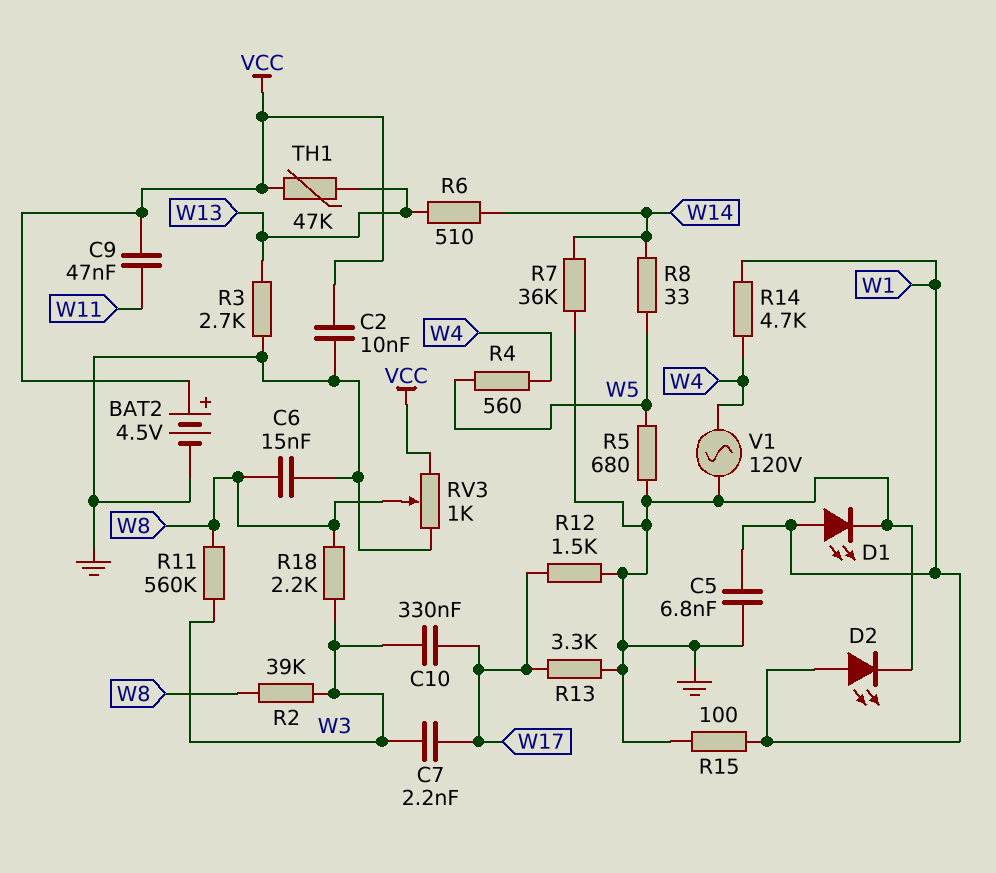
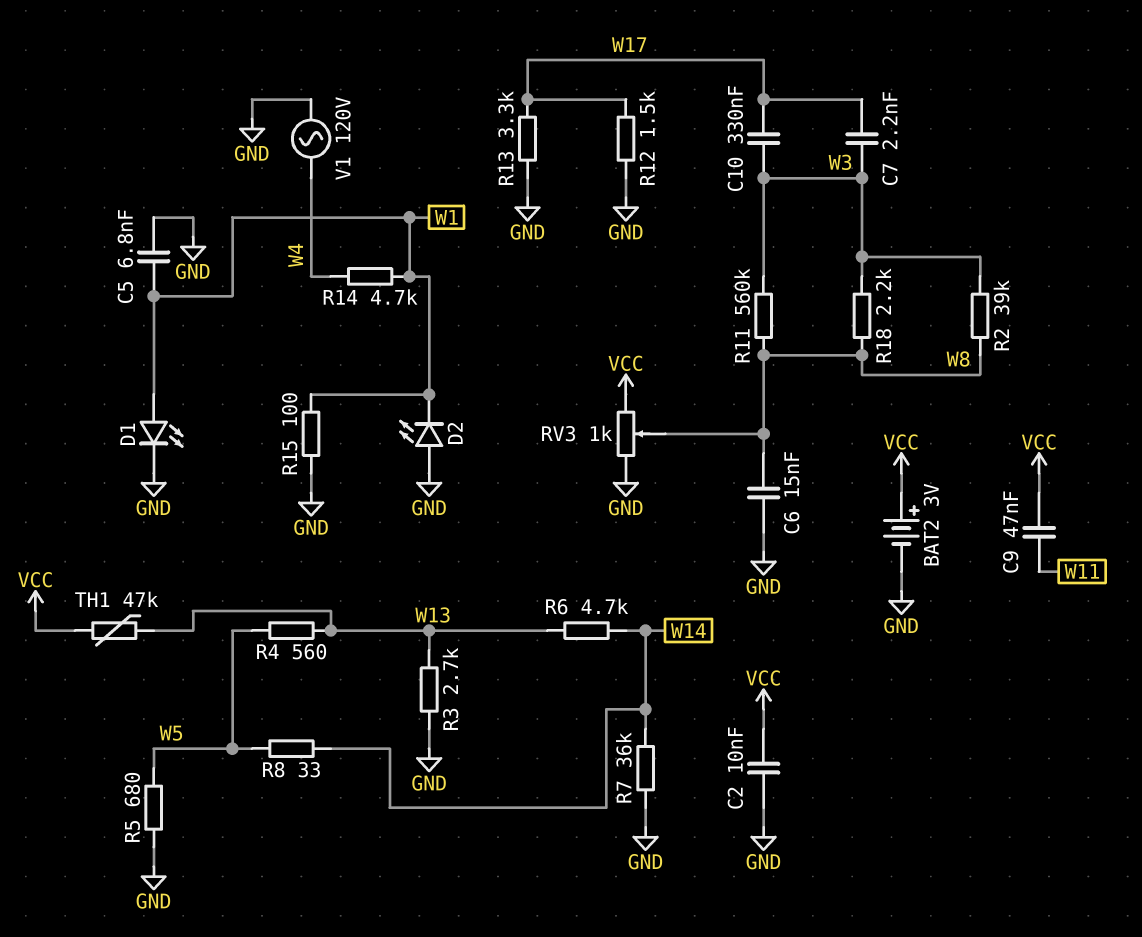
BAT2: 4.5V (plus VCC, minus GND) -> 3V (plus VCC, minus GND)
D2: LED (A W1, K GND) -> LED (A GND, K W1)
R4: 560 (W4, W5) -> 560 (W5, W13)
R6: 510 (W13, W14) -> 4.7k (W13, W14)

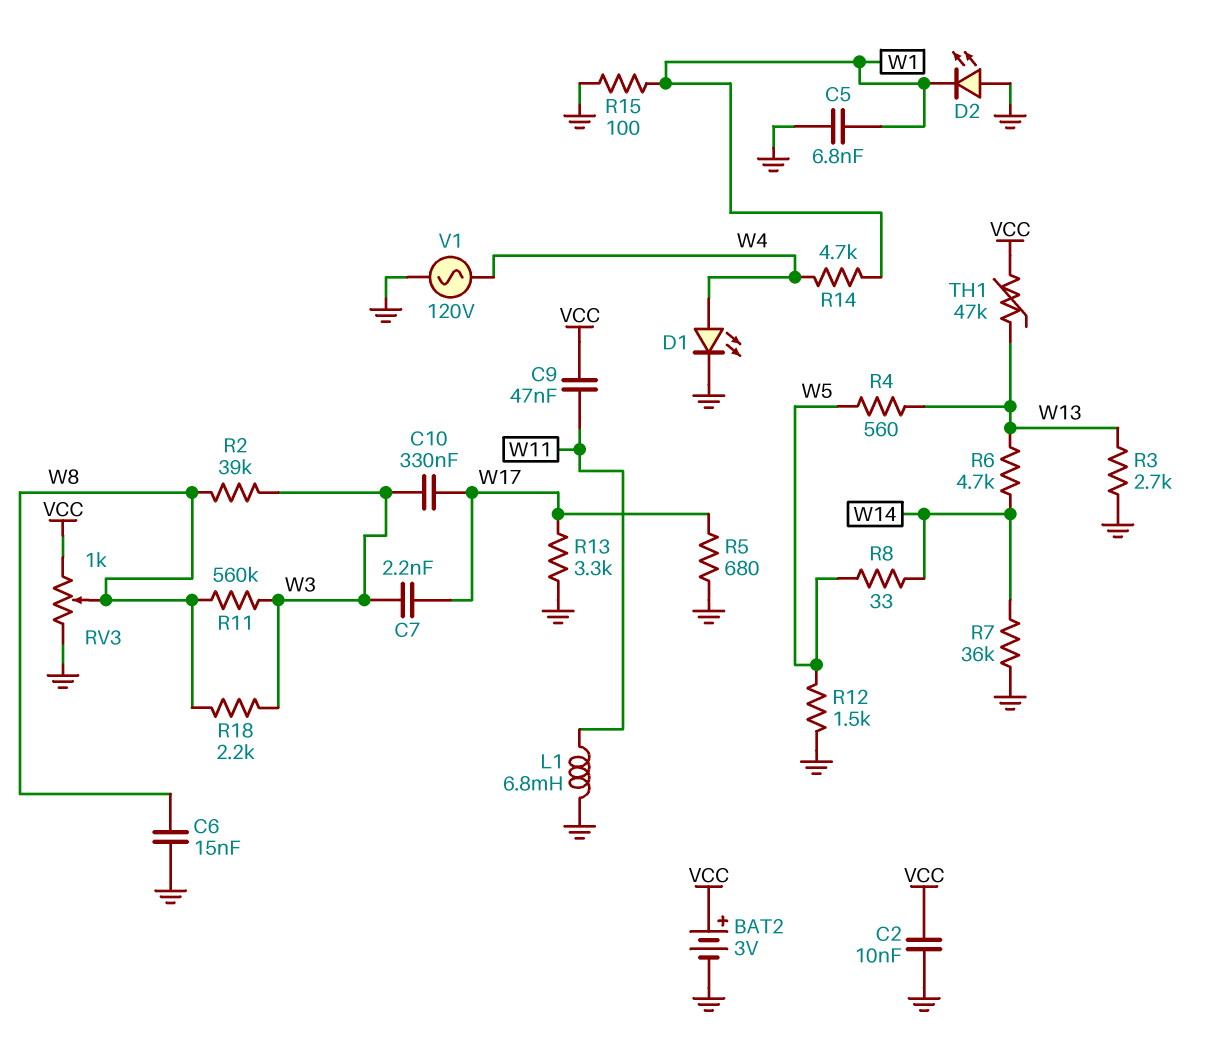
D1: LED (A W1, K GND) -> LED (A W4, K GND)
L1: none -> 6.8mH (GND, W11)
R5: 680 (GND, W5) -> 680 (GND, W17)
R12: 1.5k (GND, W17) -> 1.5k (GND, W5)

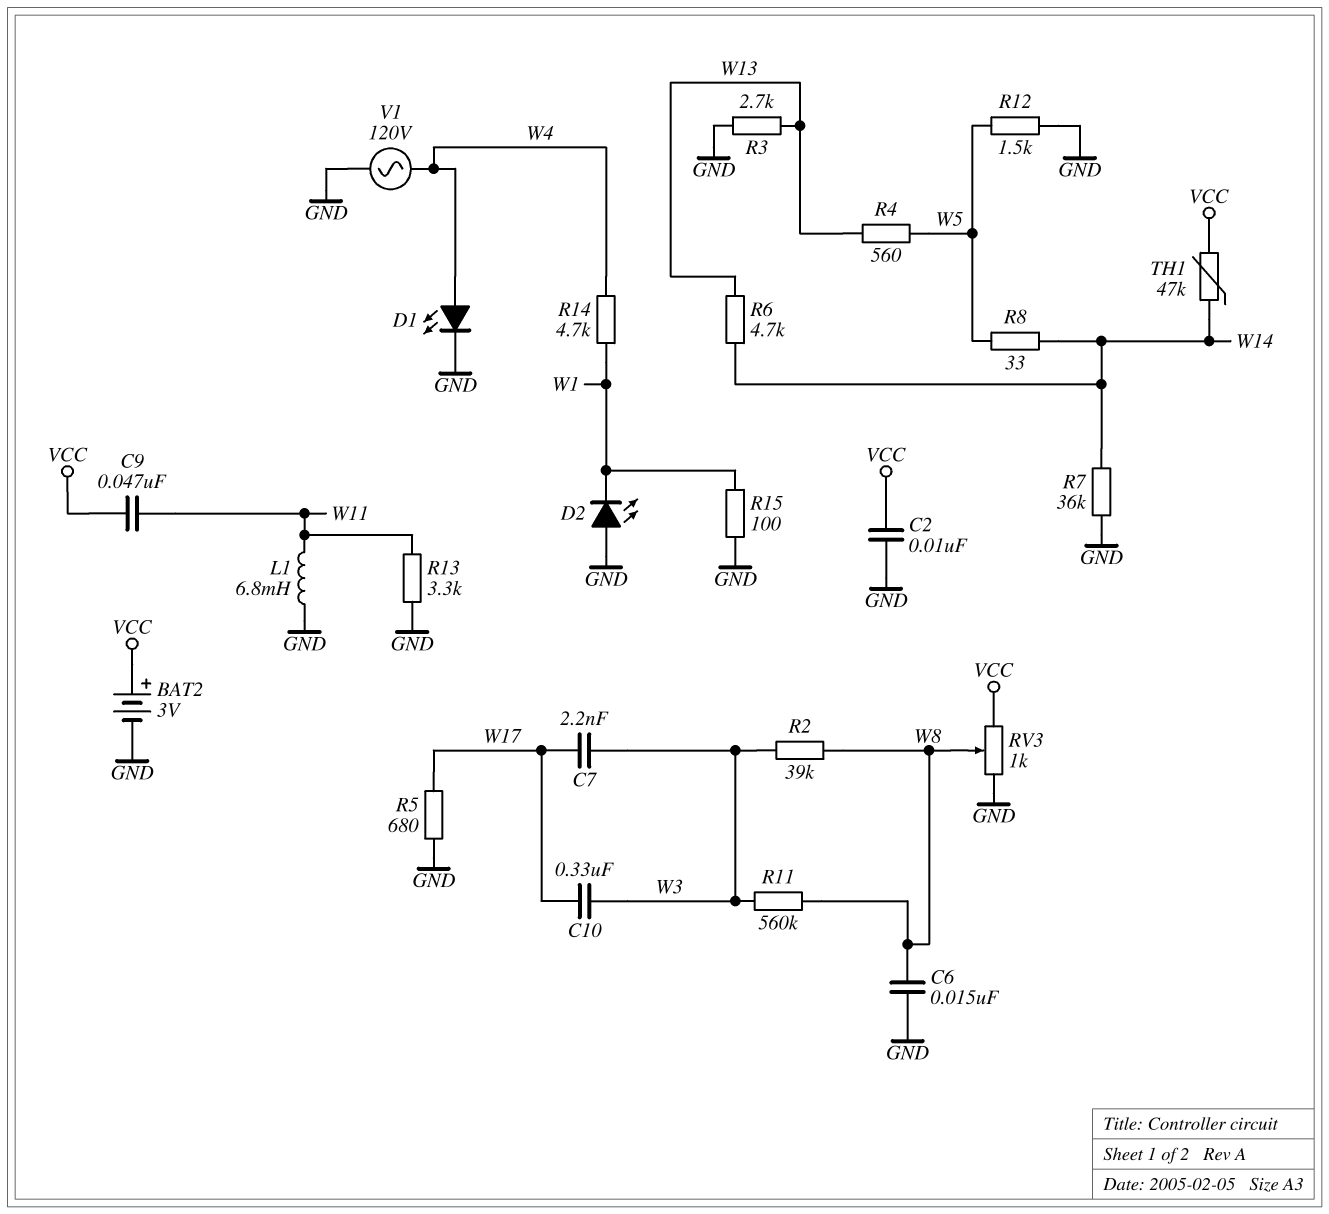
C5: 6.8nF (GND, W1) -> none
R13: 3.3k (GND, W17) -> 3.3k (GND, W11)
R18: 2.2k (W3, W8) -> none
TH1: 47k (VCC, W13) -> 47k (VCC, W14)

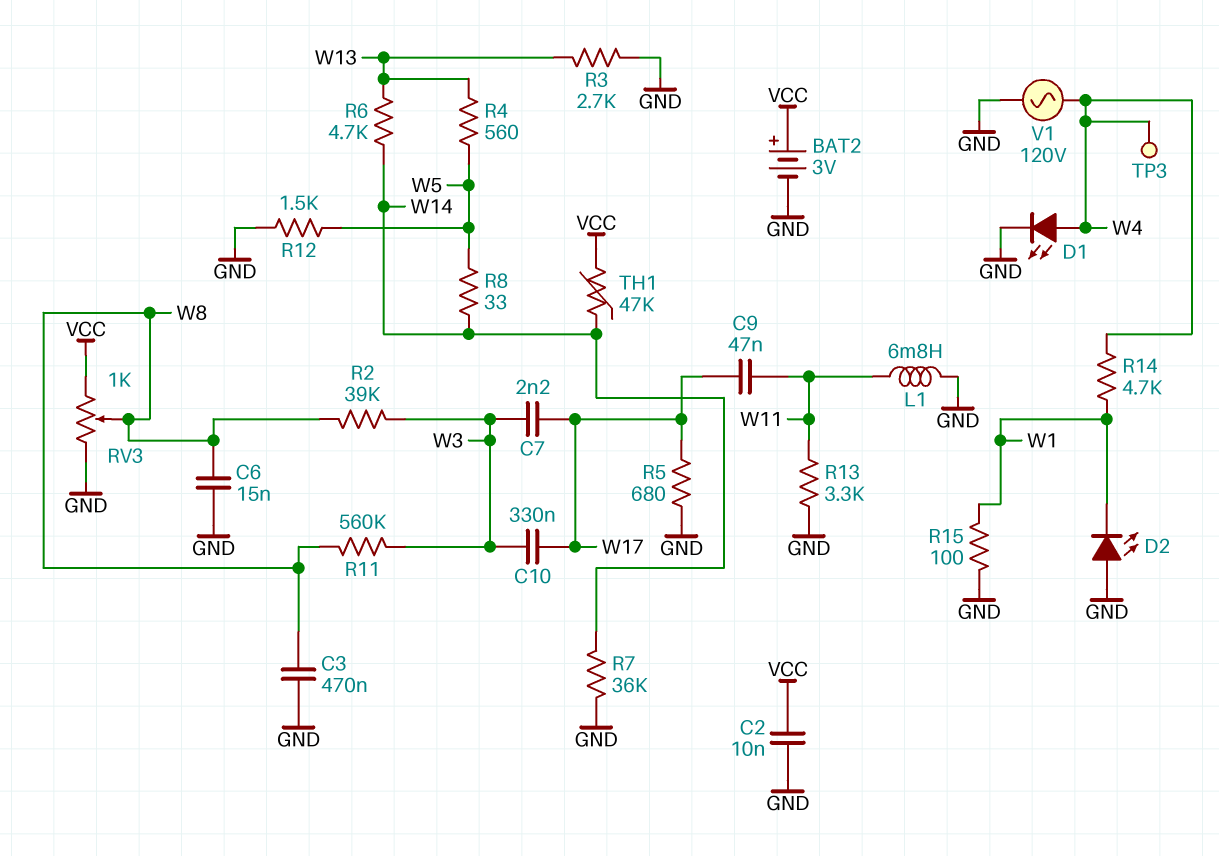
C3: none -> 470nF (GND, W8)
C9: 47nF (VCC, W11) -> 47nF (W11, W17)
TP3: none -> test point (W4)

